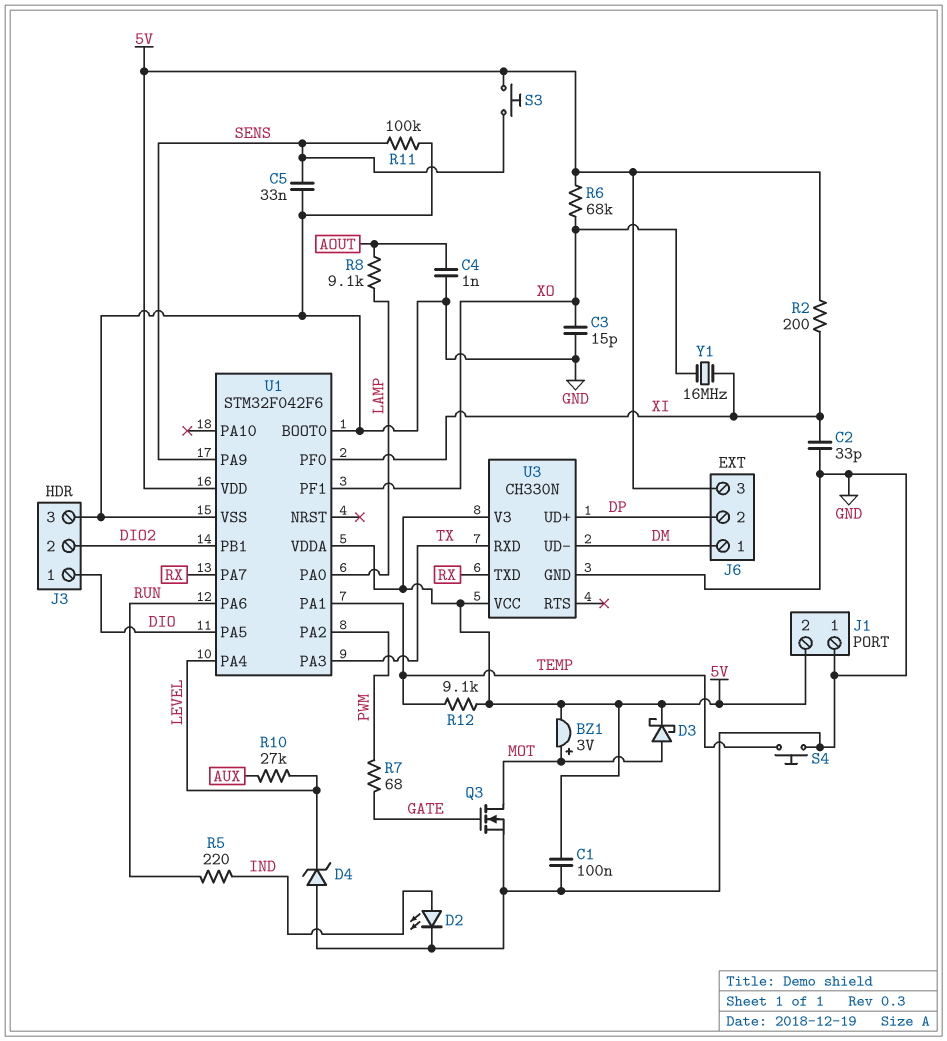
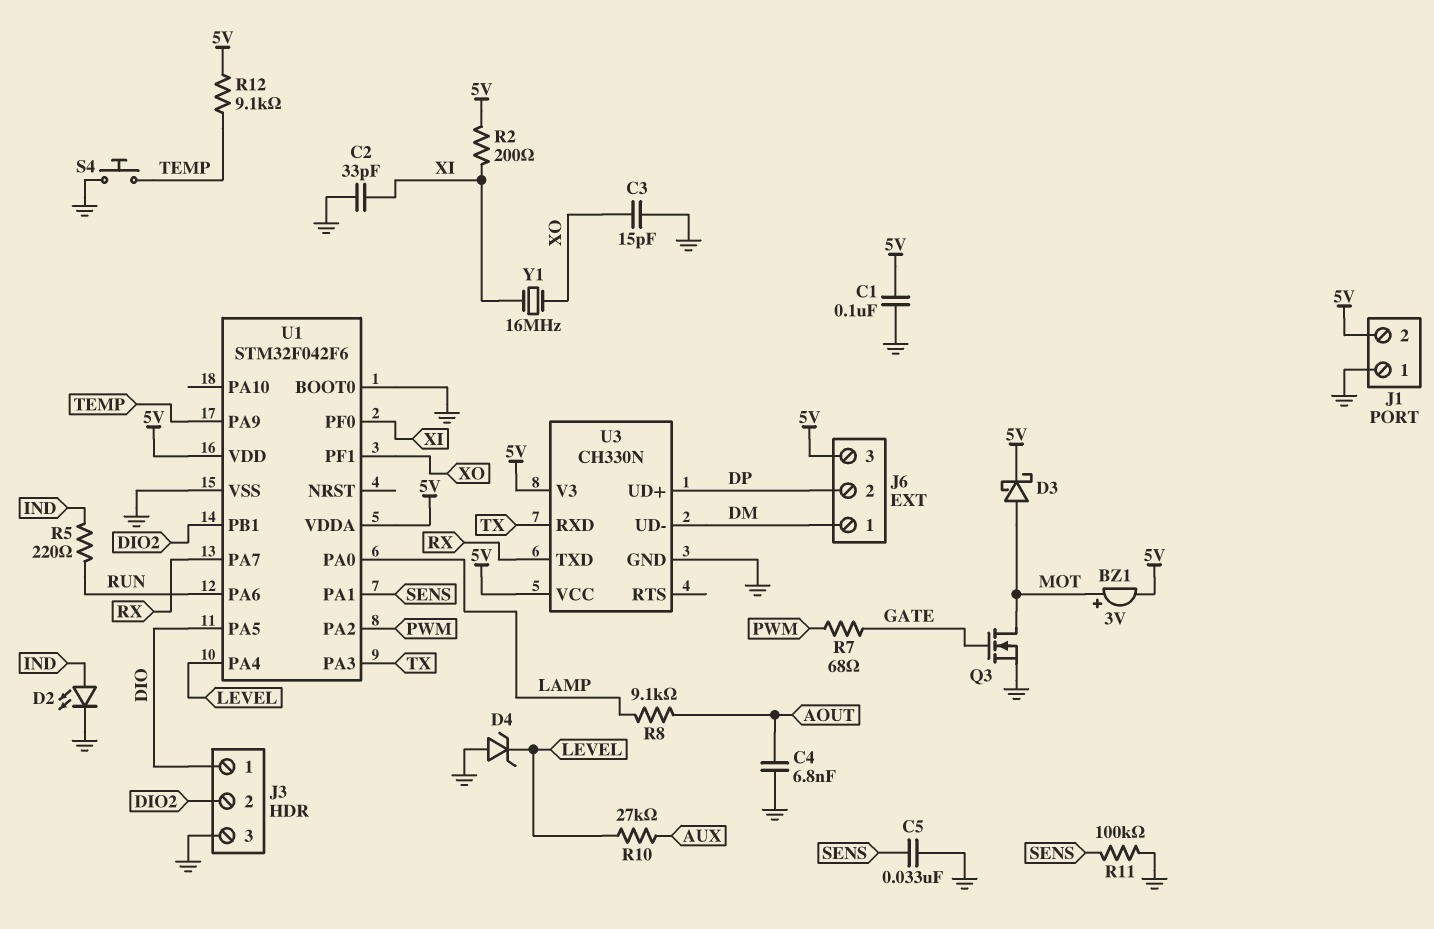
C4: 1nF (AOUT, GND) -> 6.8nF (AOUT, GND)
R6: 68k (5V, XO) -> none
S3: button (5V, SENS) -> none
U1 pin PA1: TEMP -> SENS
U1 pin PA9: SENS -> TEMP

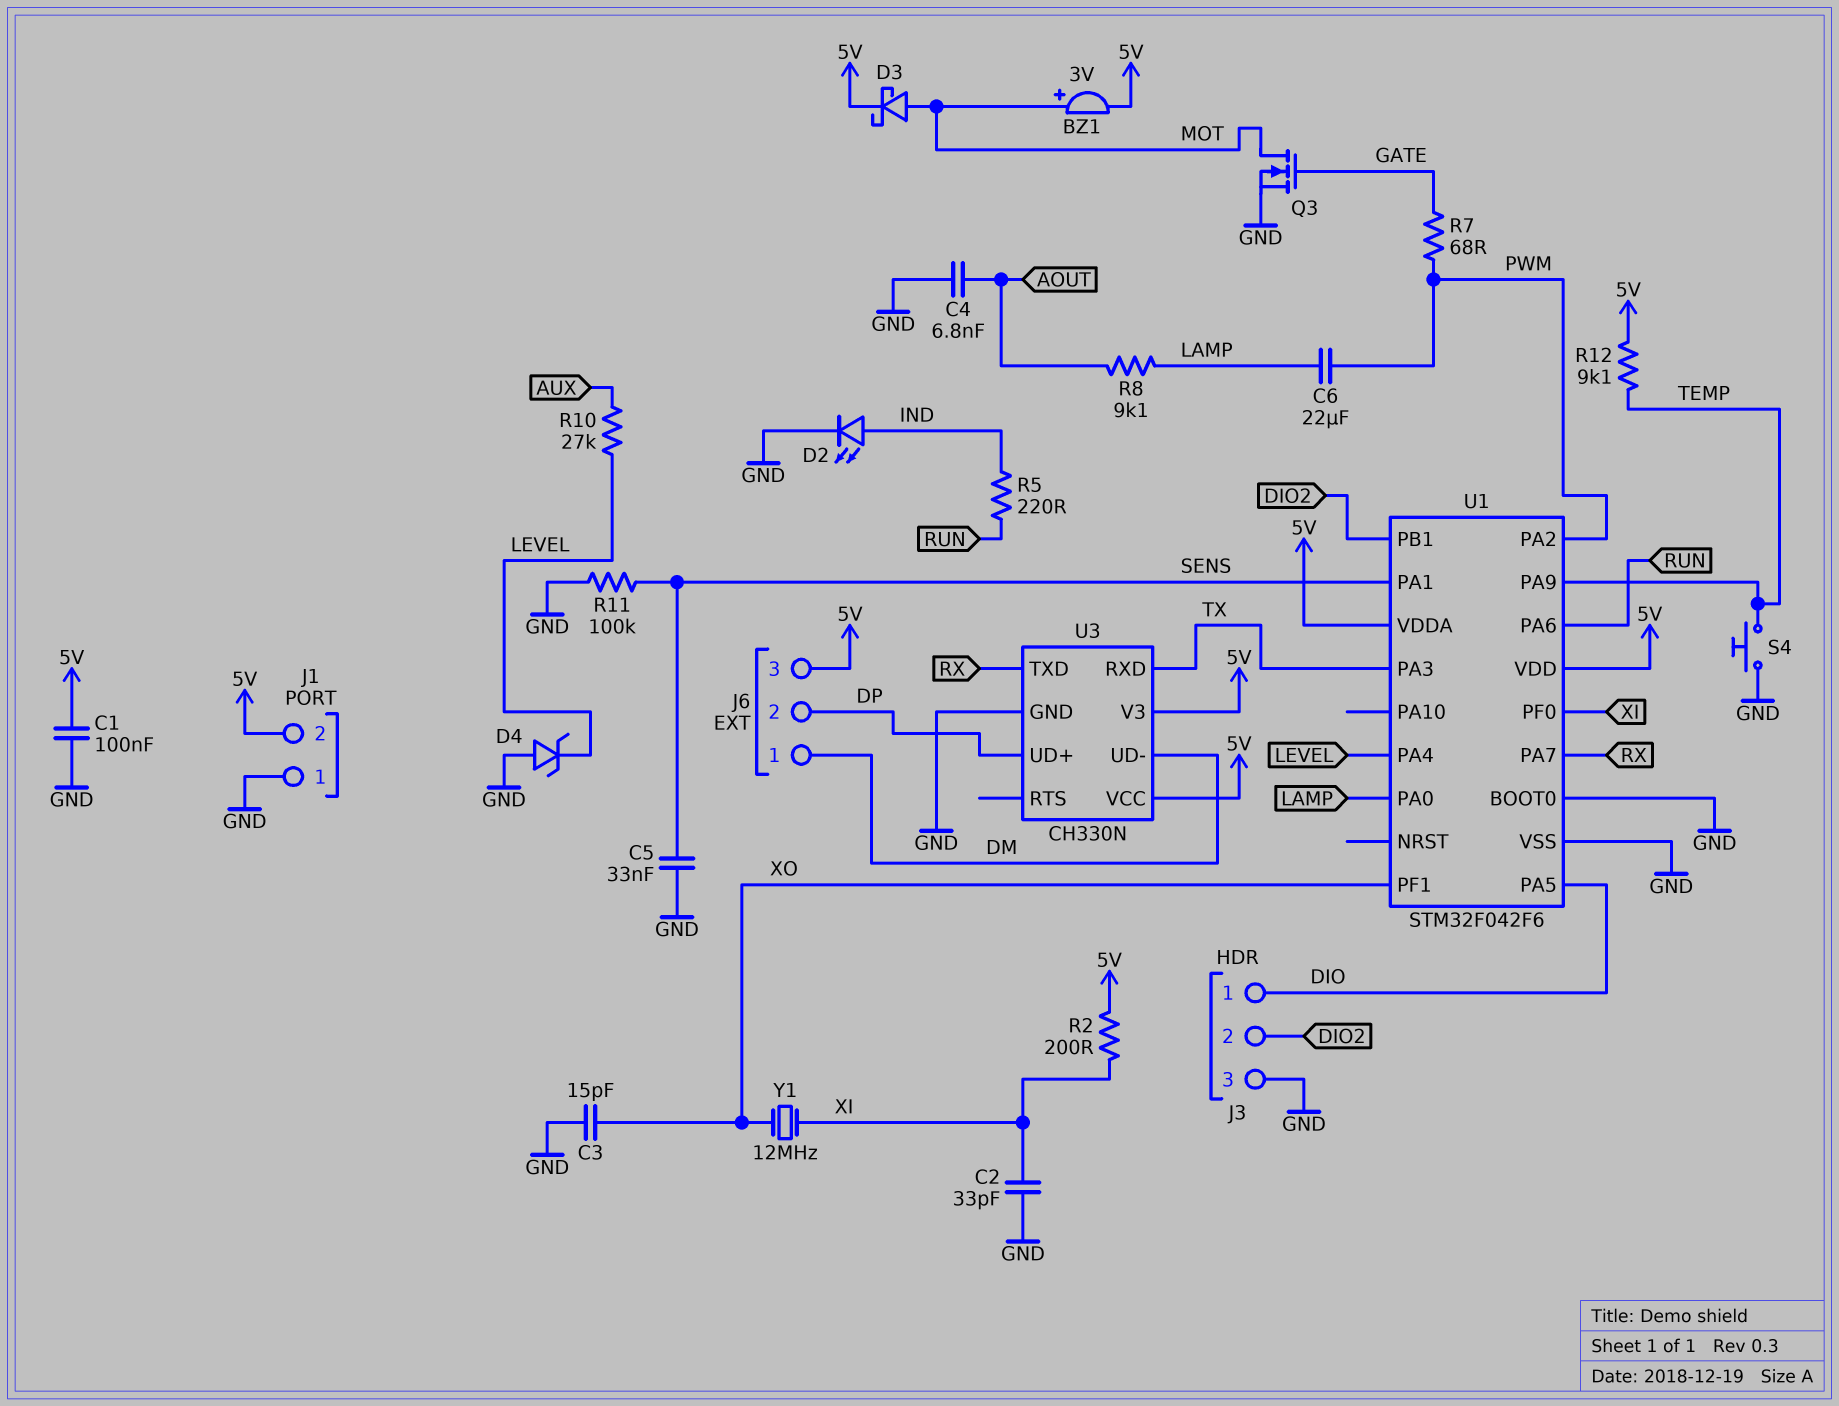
C6: none -> 22uF (LAMP, PWM)
Y1: 16MHz (XI, XO) -> 12MHz (XI, XO)

